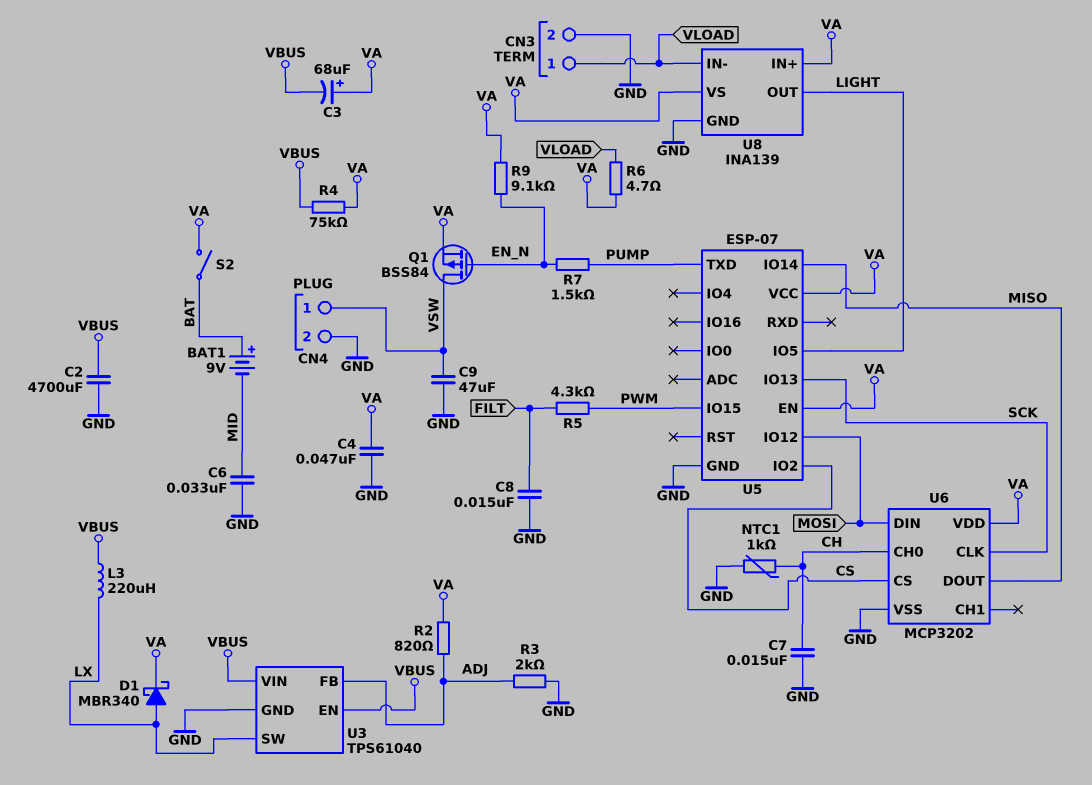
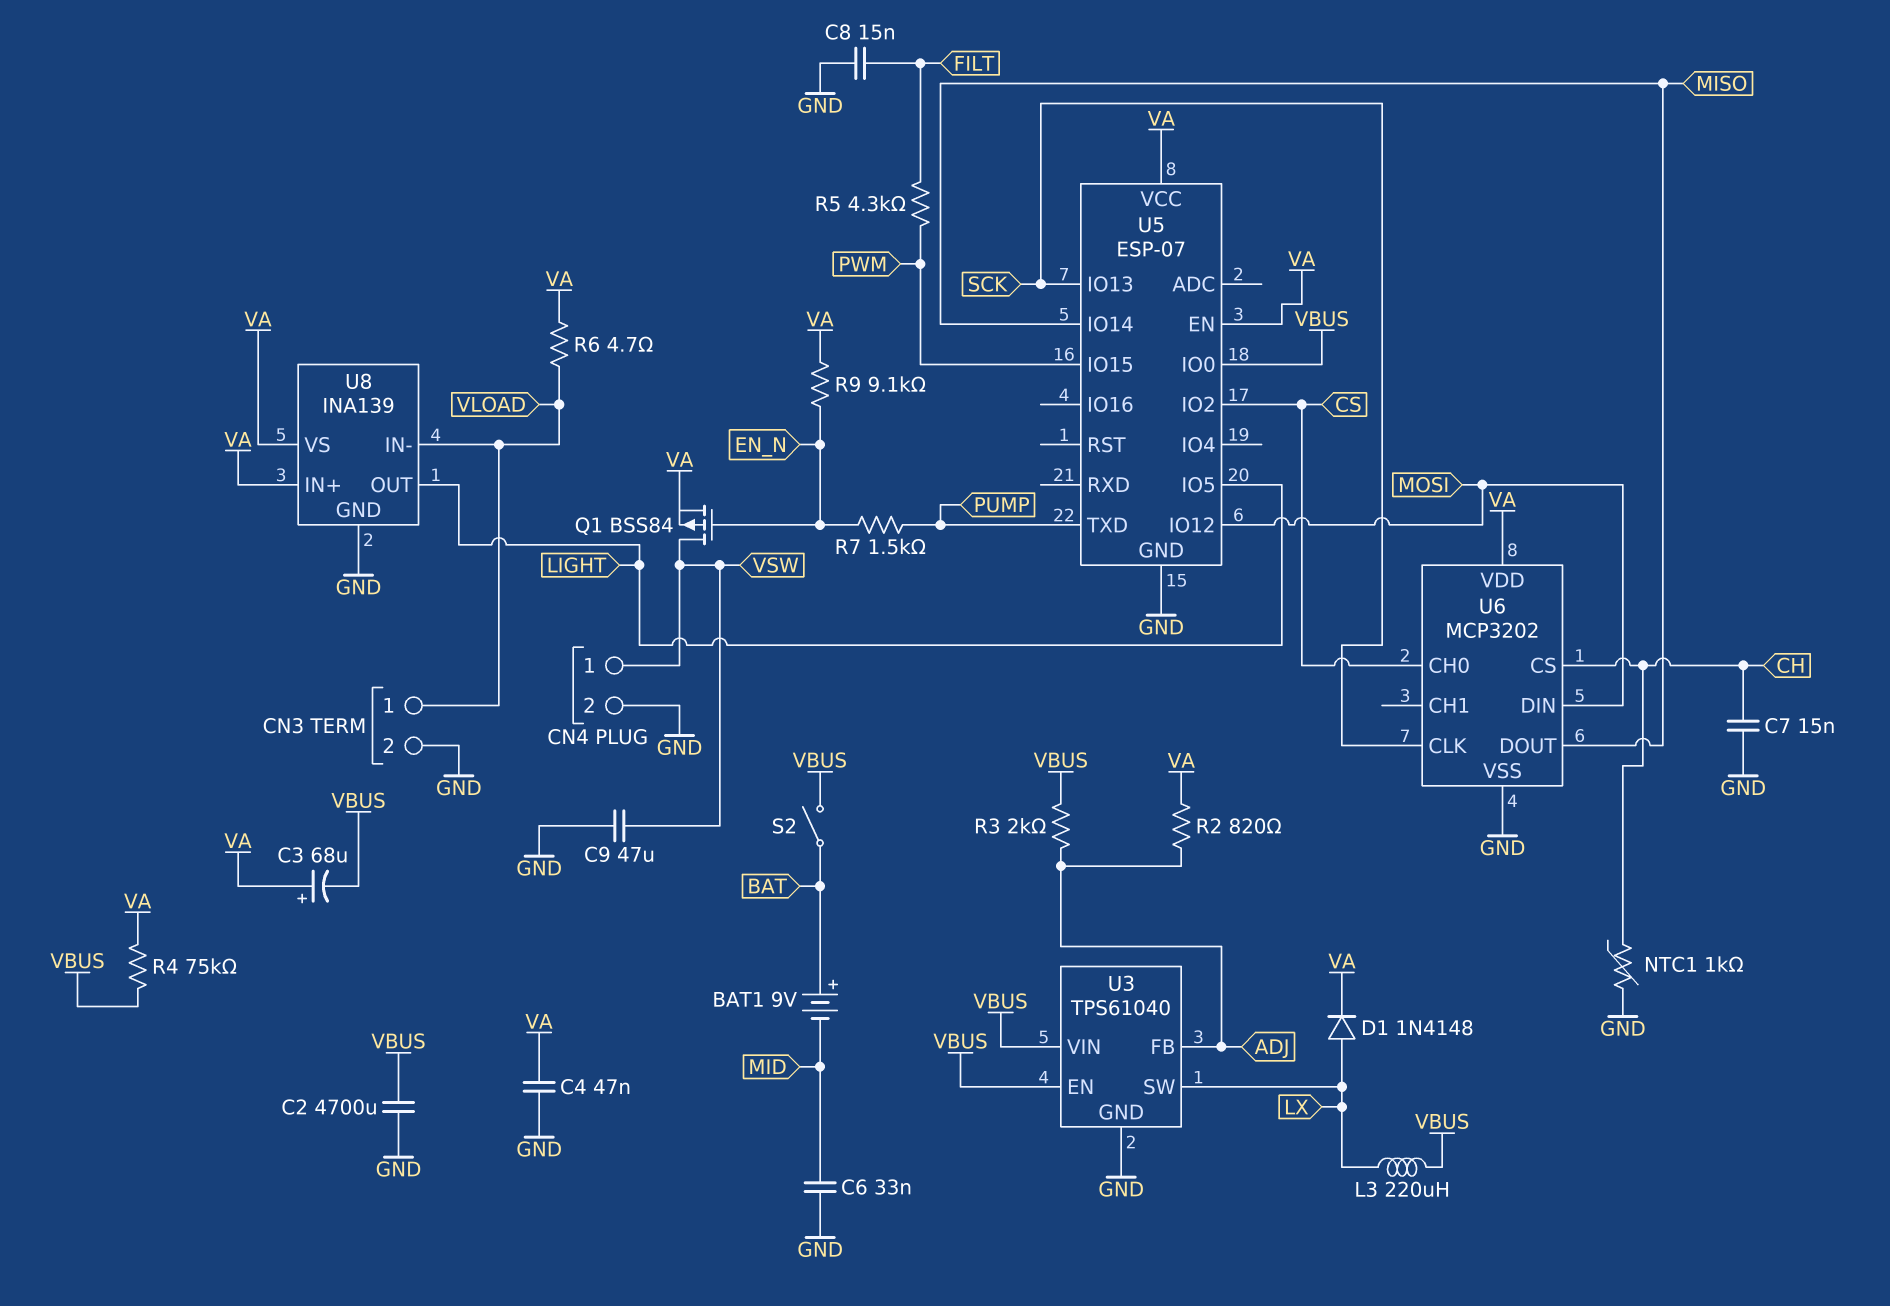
D1: schottky MBR340 (A LX, K VA) -> diode 1N4148 (A LX, K VA)
R3: 2k (ADJ, GND) -> 2k (ADJ, VBUS)
S2: switch (BAT, VA) -> switch (BAT, VBUS)
U5 pin IO0: none -> VBUS
U6 pin CH0: CH -> CS
U6 pin CS: CS -> CH

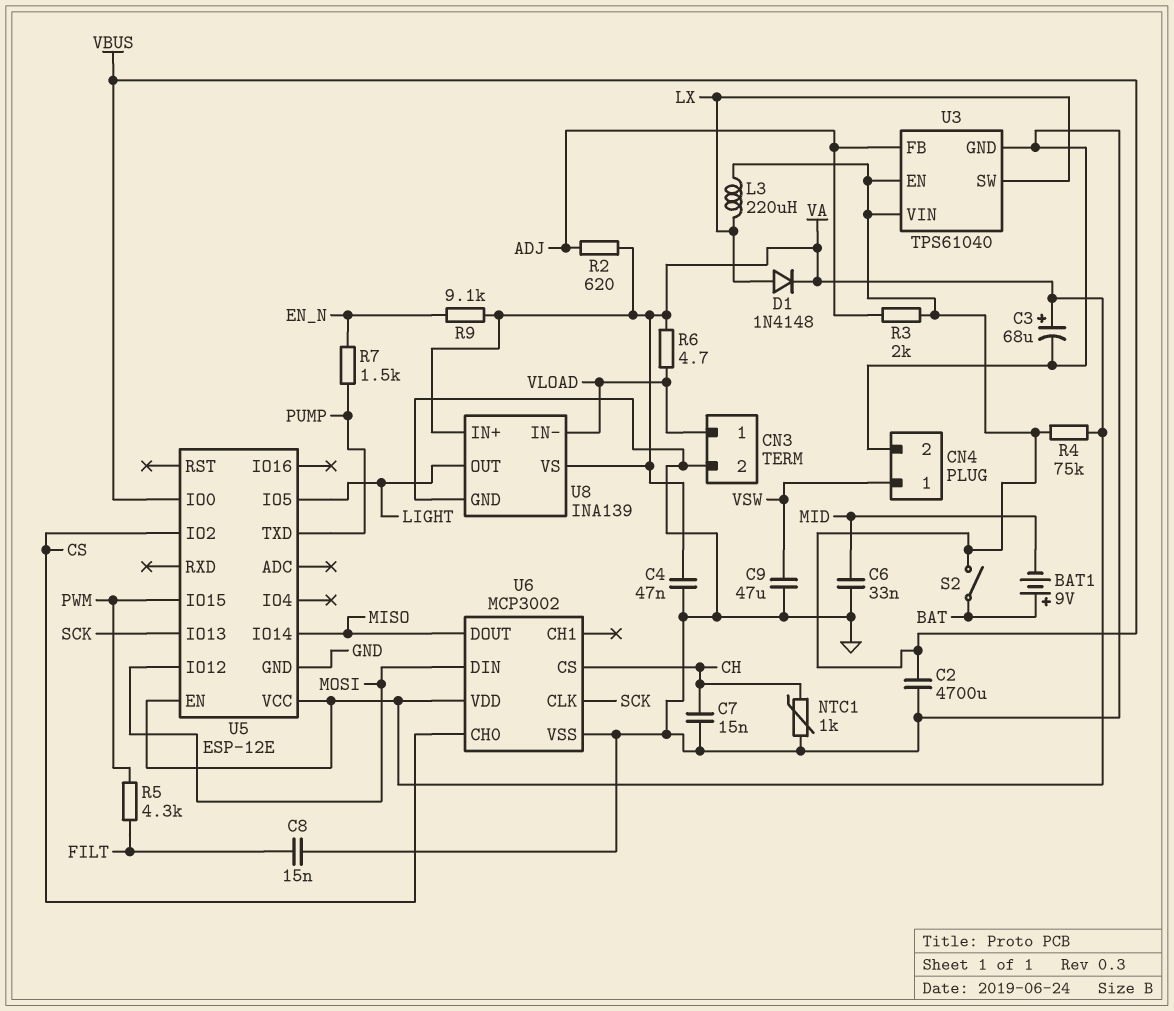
C3: 68uF (plus VA, minus VBUS) -> 68uF (plus VA, minus GND)
Q1: PMOS BSS84 (G EN_N, D VSW, S VA) -> none
R2: 820 (ADJ, VA) -> 620 (ADJ, VA)
U5: ESP-07 -> ESP-12E
U6: MCP3202 -> MCP3002

